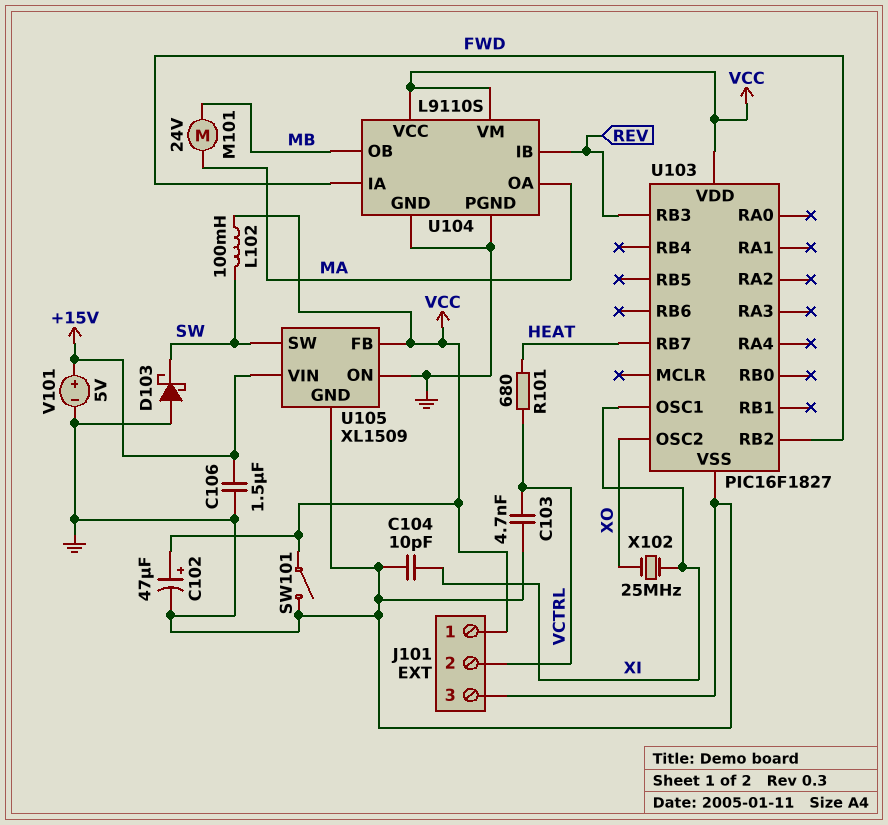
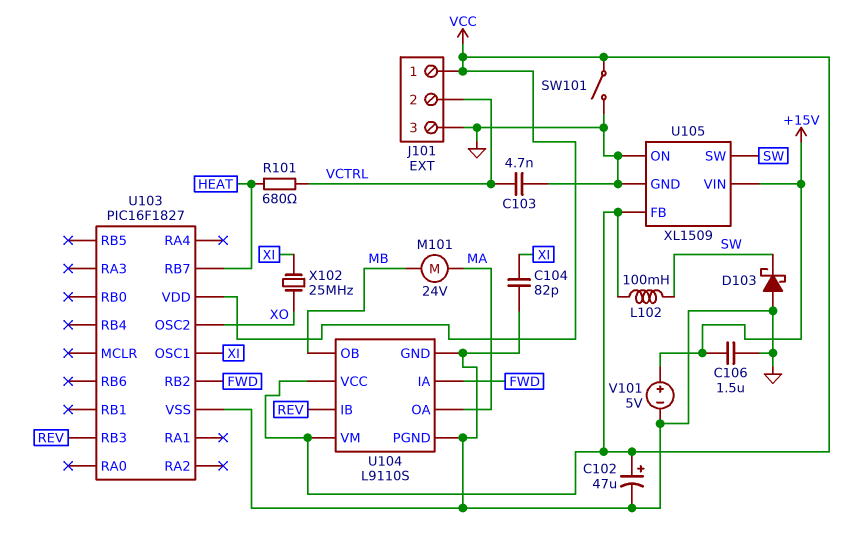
C104: 10pF (GND, XI) -> 82pF (GND, XI)

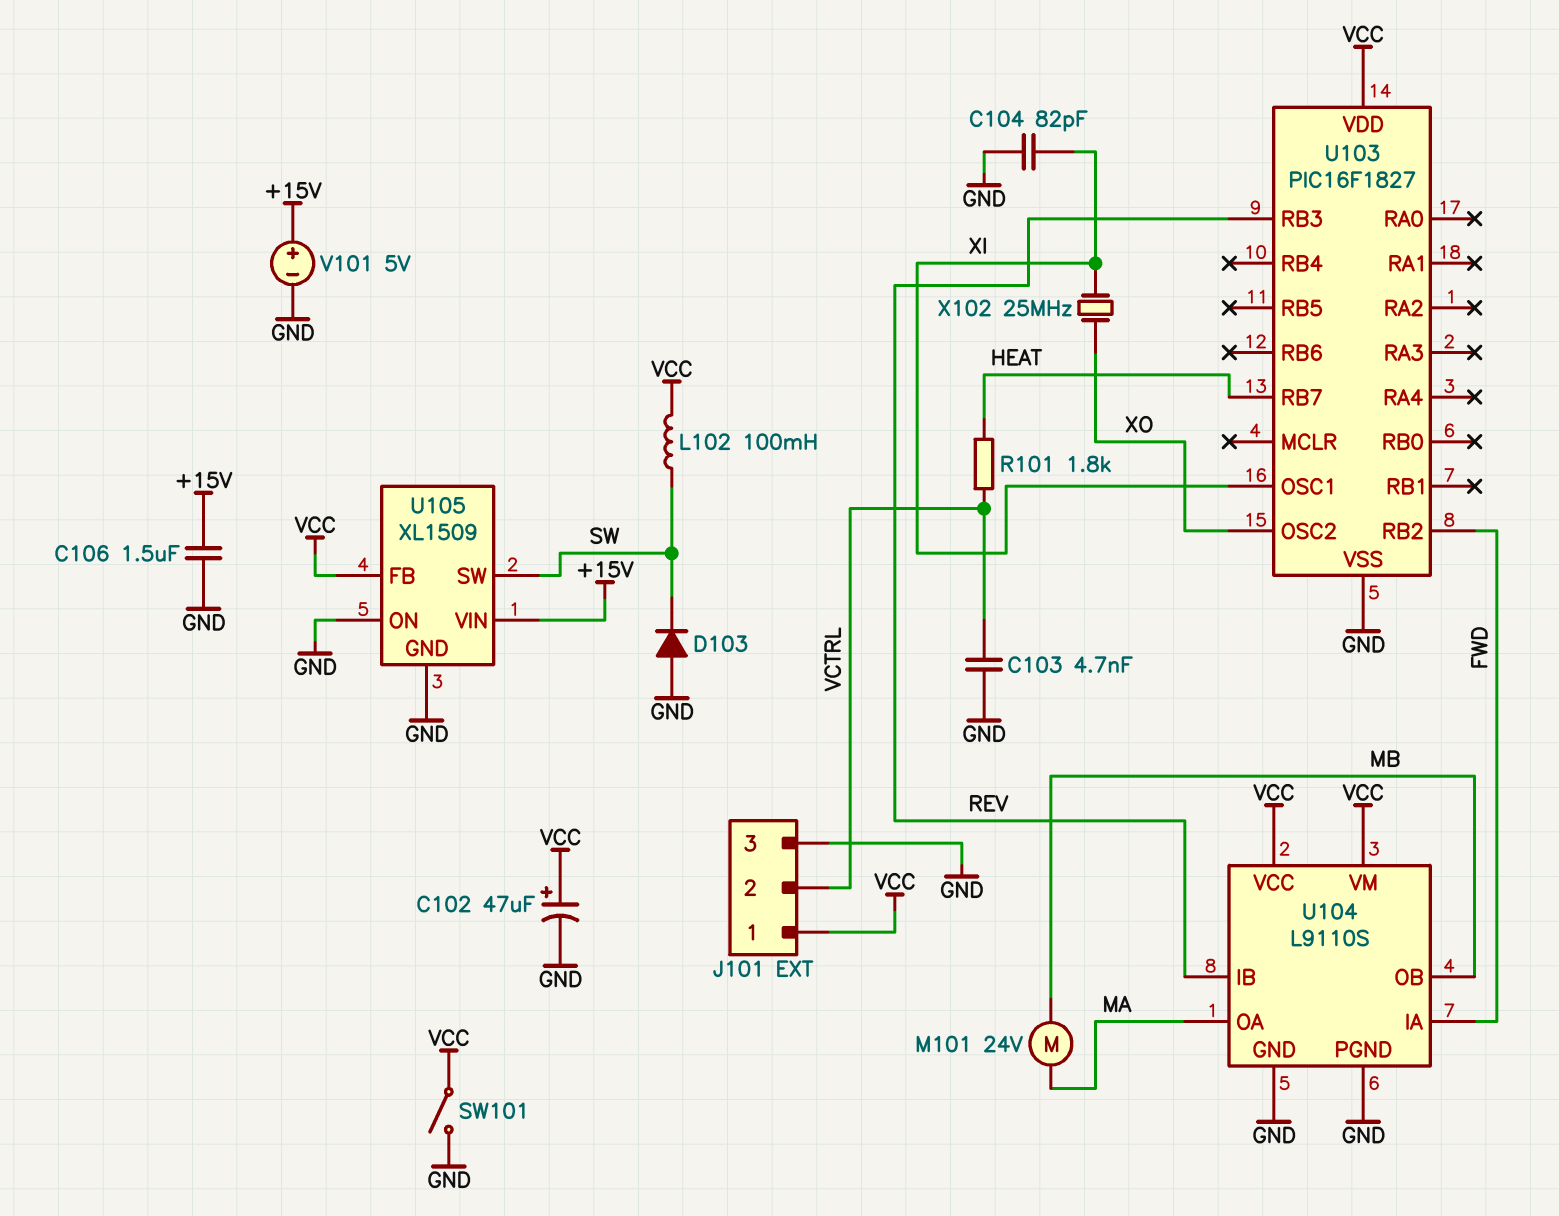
D103: schottky (A GND, K SW) -> diode (A GND, K SW)
R101: 680 (HEAT, VCTRL) -> 1.8k (HEAT, VCTRL)

